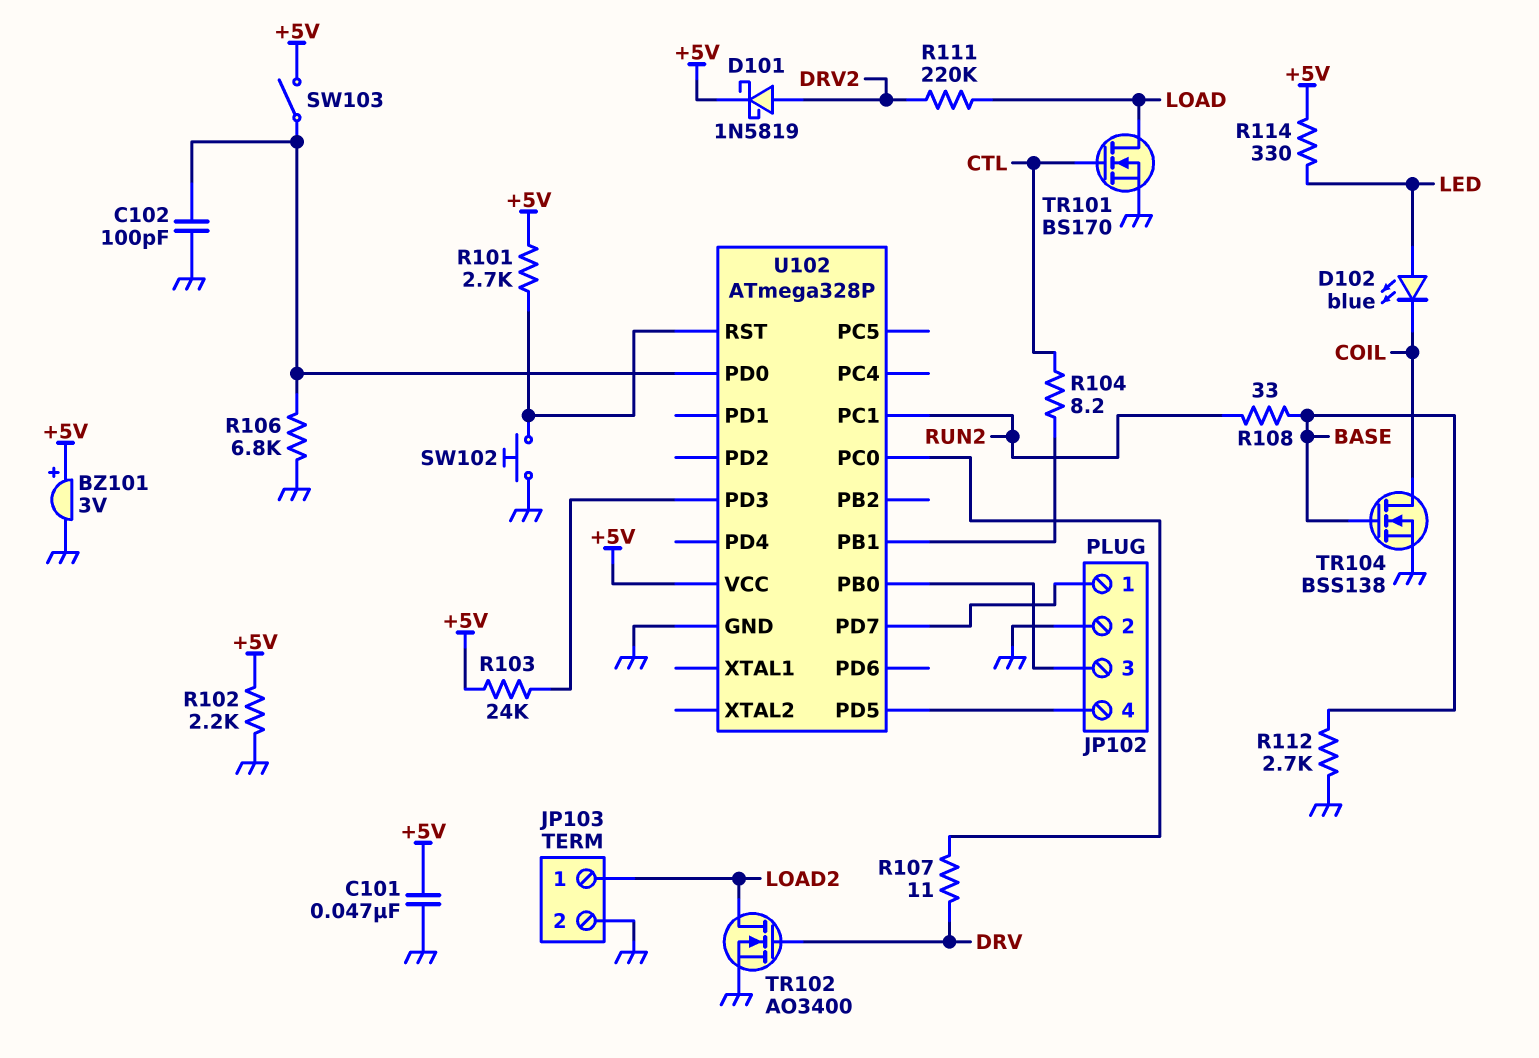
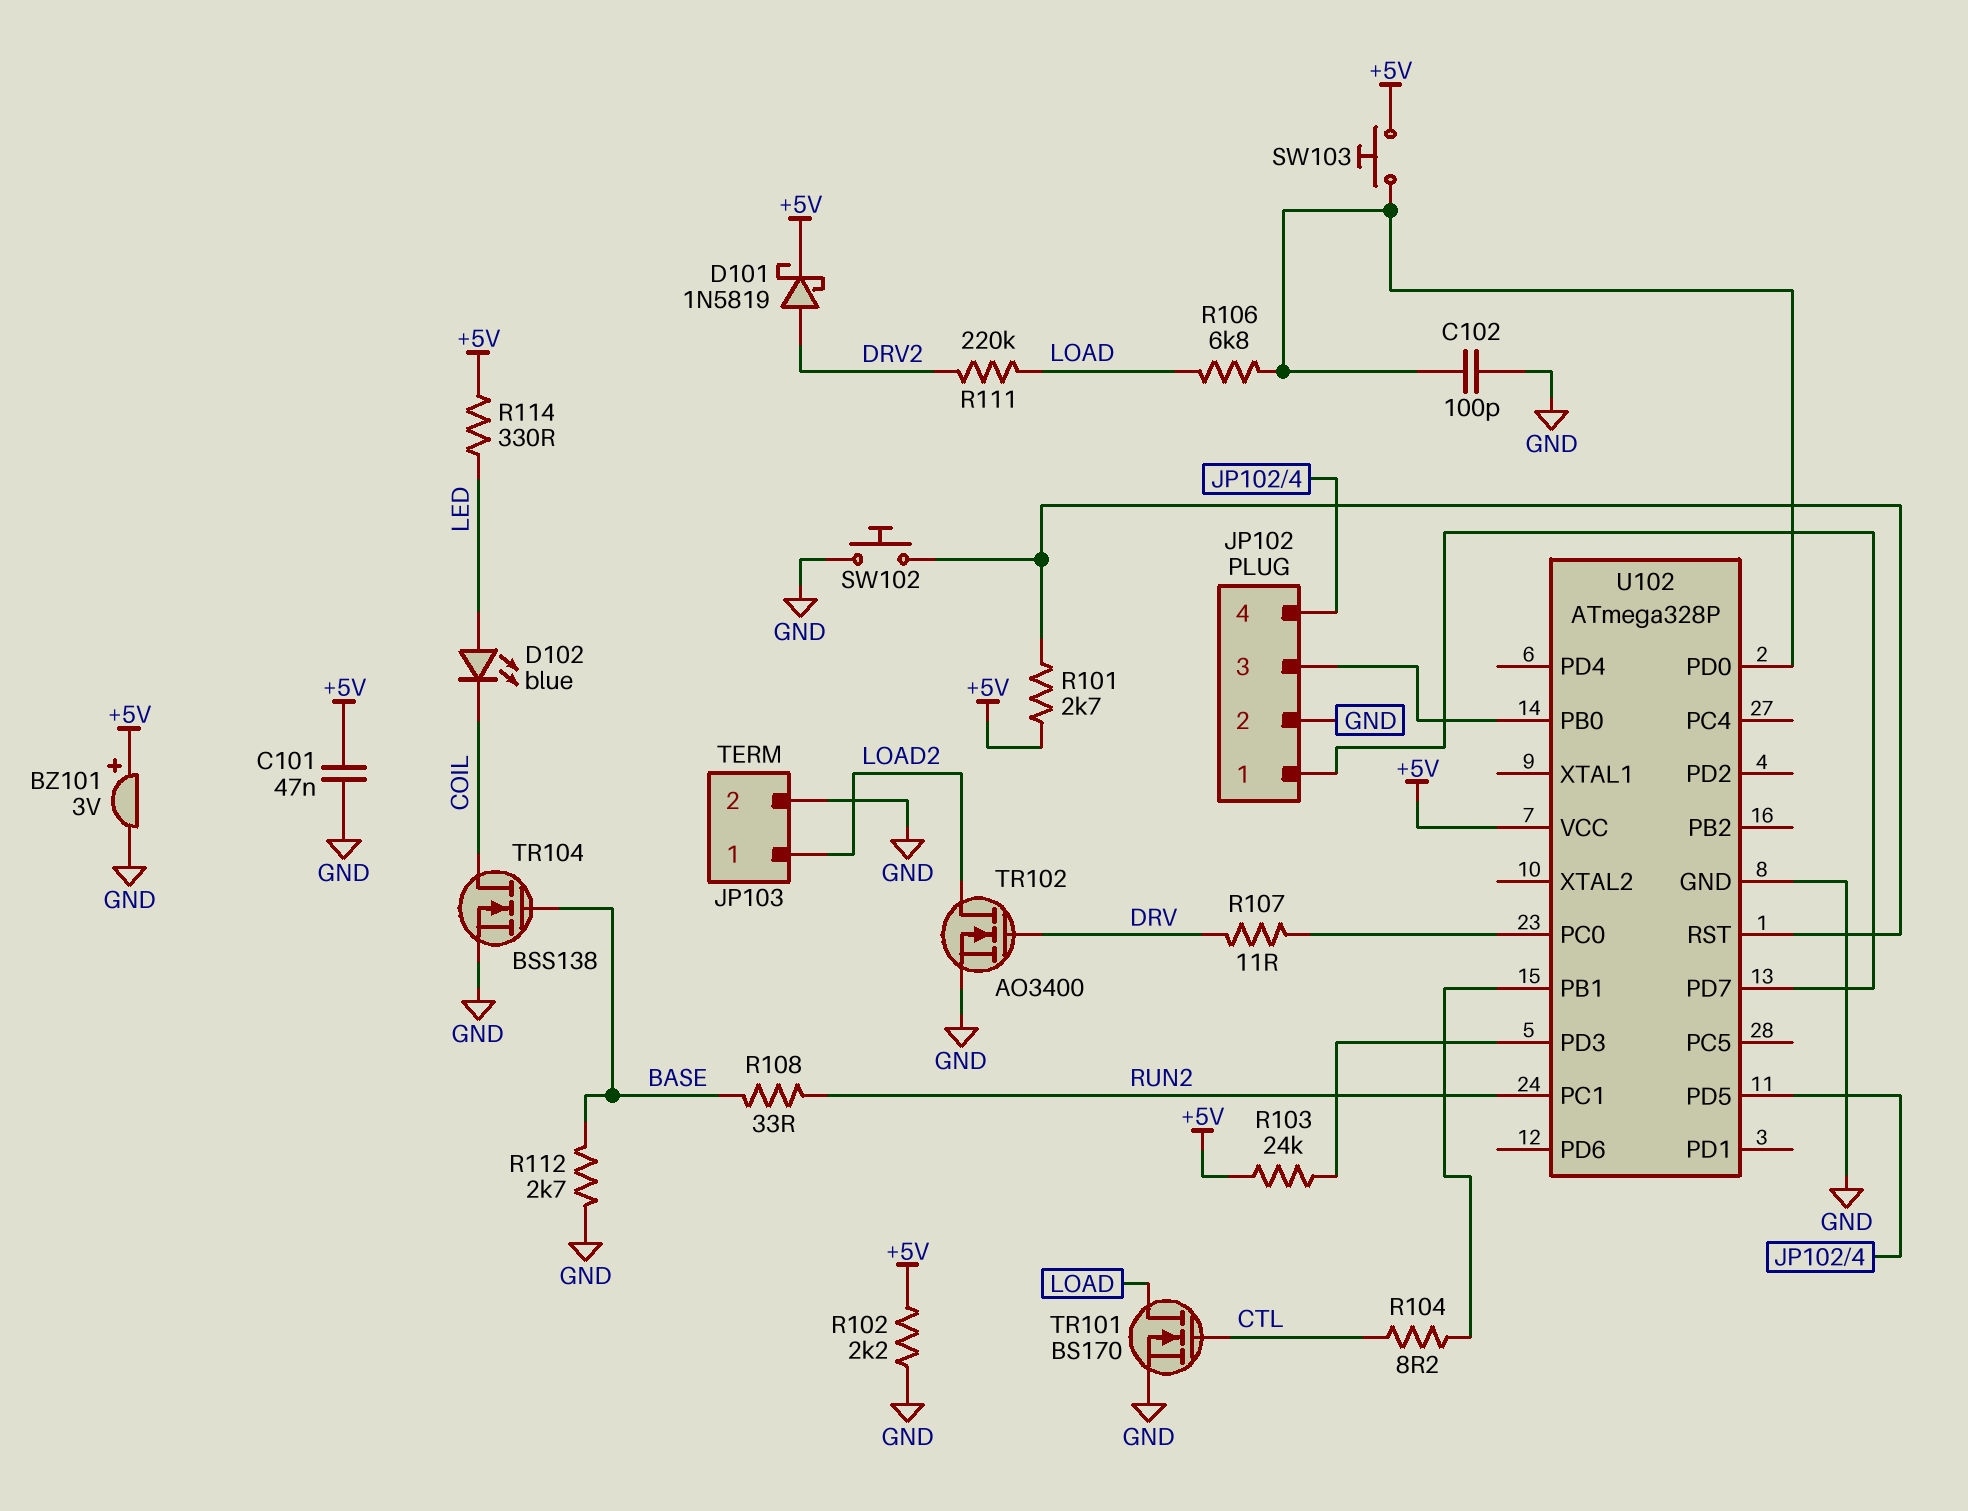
R106: 6.8k (GND, U102/PD0) -> 6.8k (LOAD, U102/PD0)
SW103: switch (+5V, U102/PD0) -> button (+5V, U102/PD0)

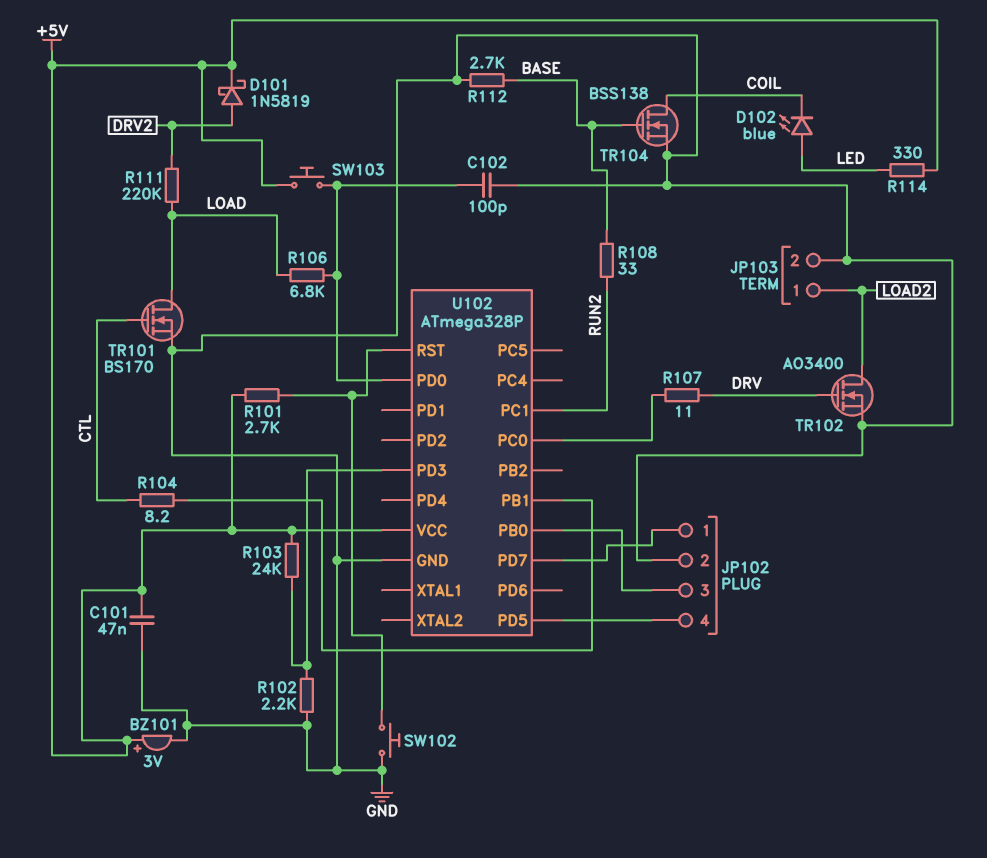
R102: 2.2k (+5V, GND) -> 2.2k (GND, U102/PD3)

